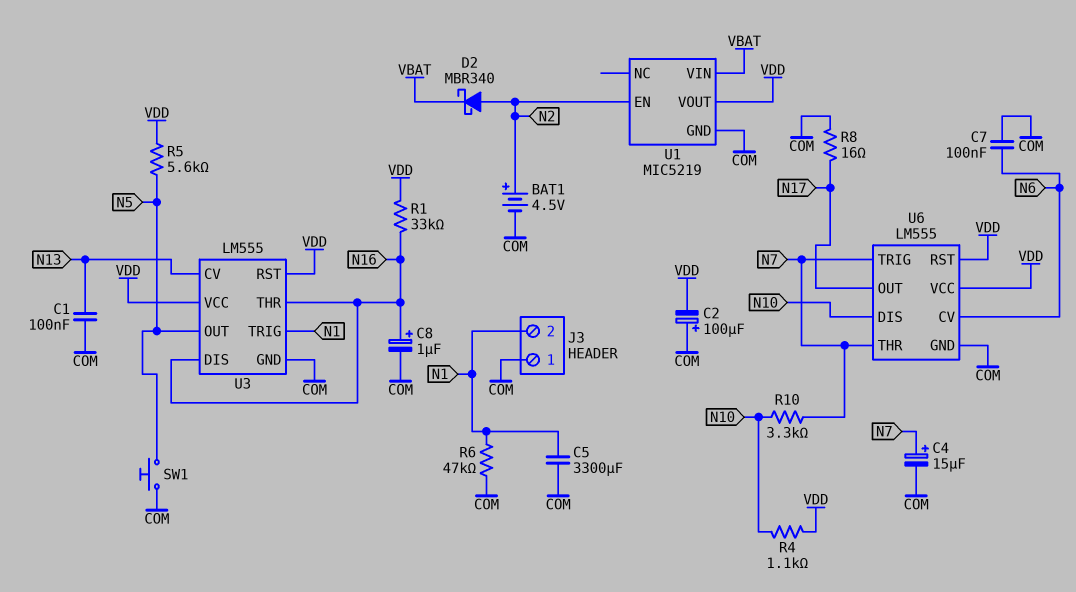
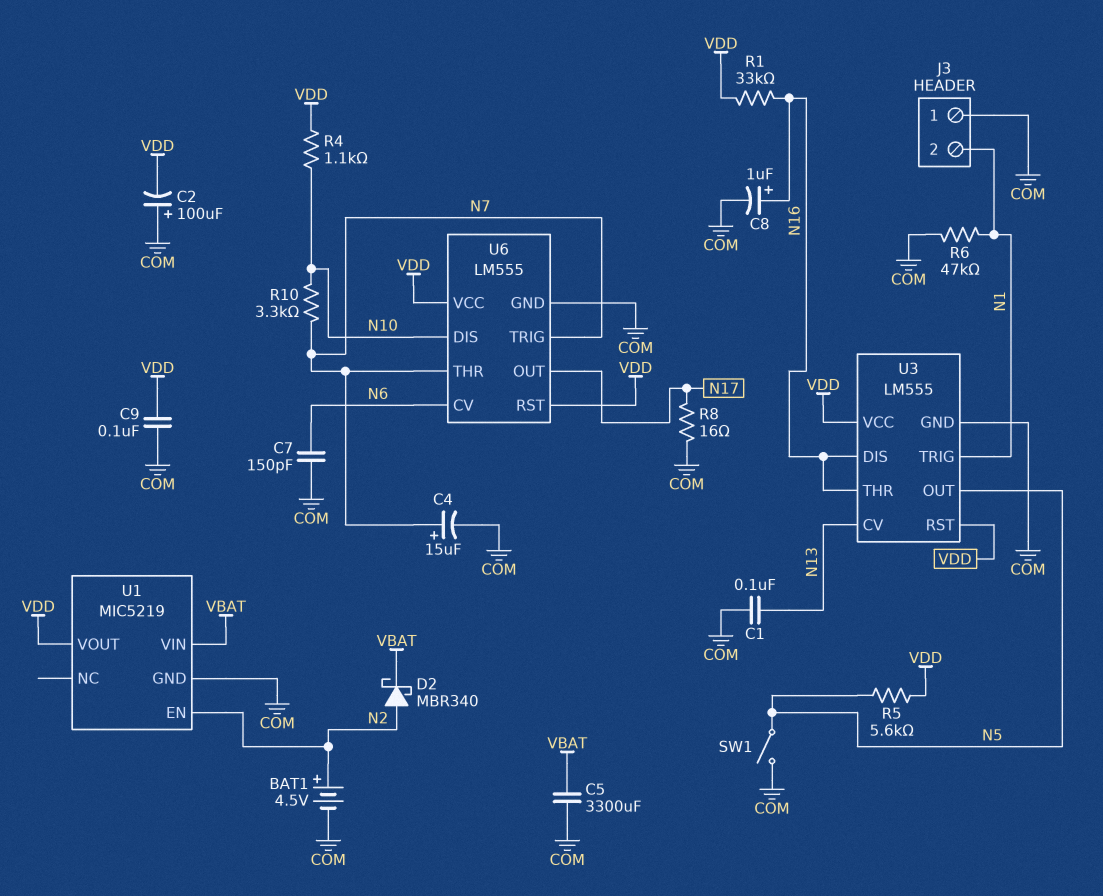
C5: 3300uF (COM, N1) -> 3300uF (COM, VBAT)
C7: 100nF (COM, N6) -> 150pF (COM, N6)
C9: none -> 100nF (COM, VDD)
SW1: button (COM, N5) -> switch (COM, N5)

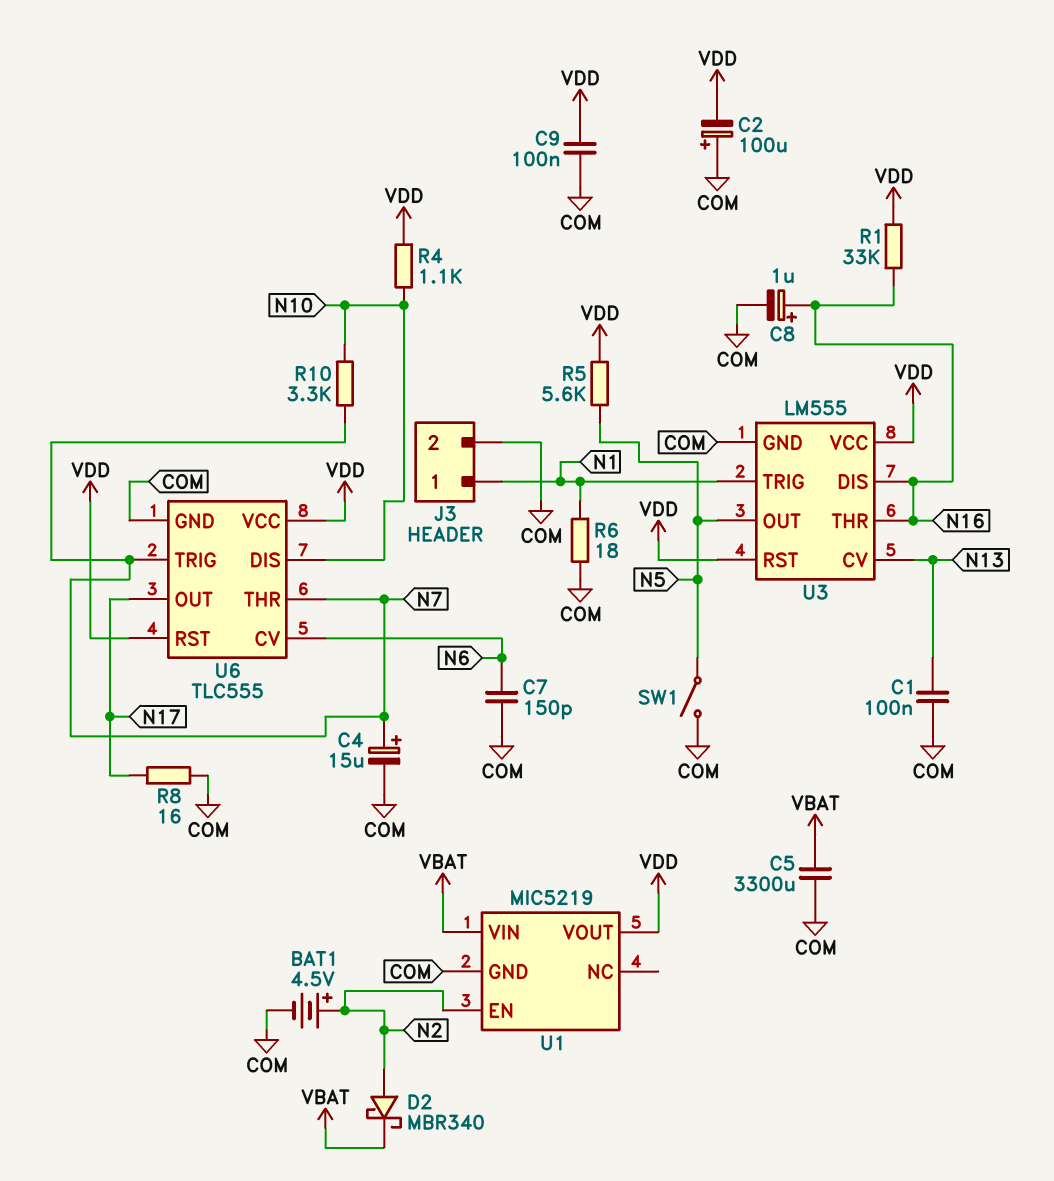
J3 pin 1: COM -> N1
J3 pin 2: N1 -> COM
R6: 47k (COM, N1) -> 18 (COM, N1)
U6: LM555 -> TLC555

